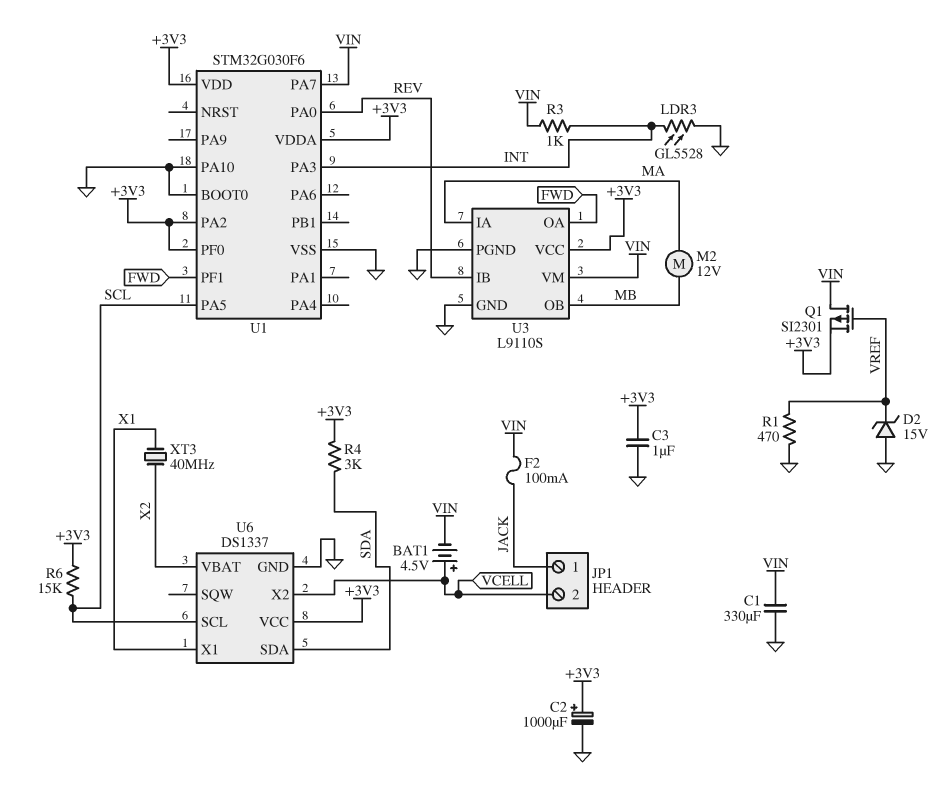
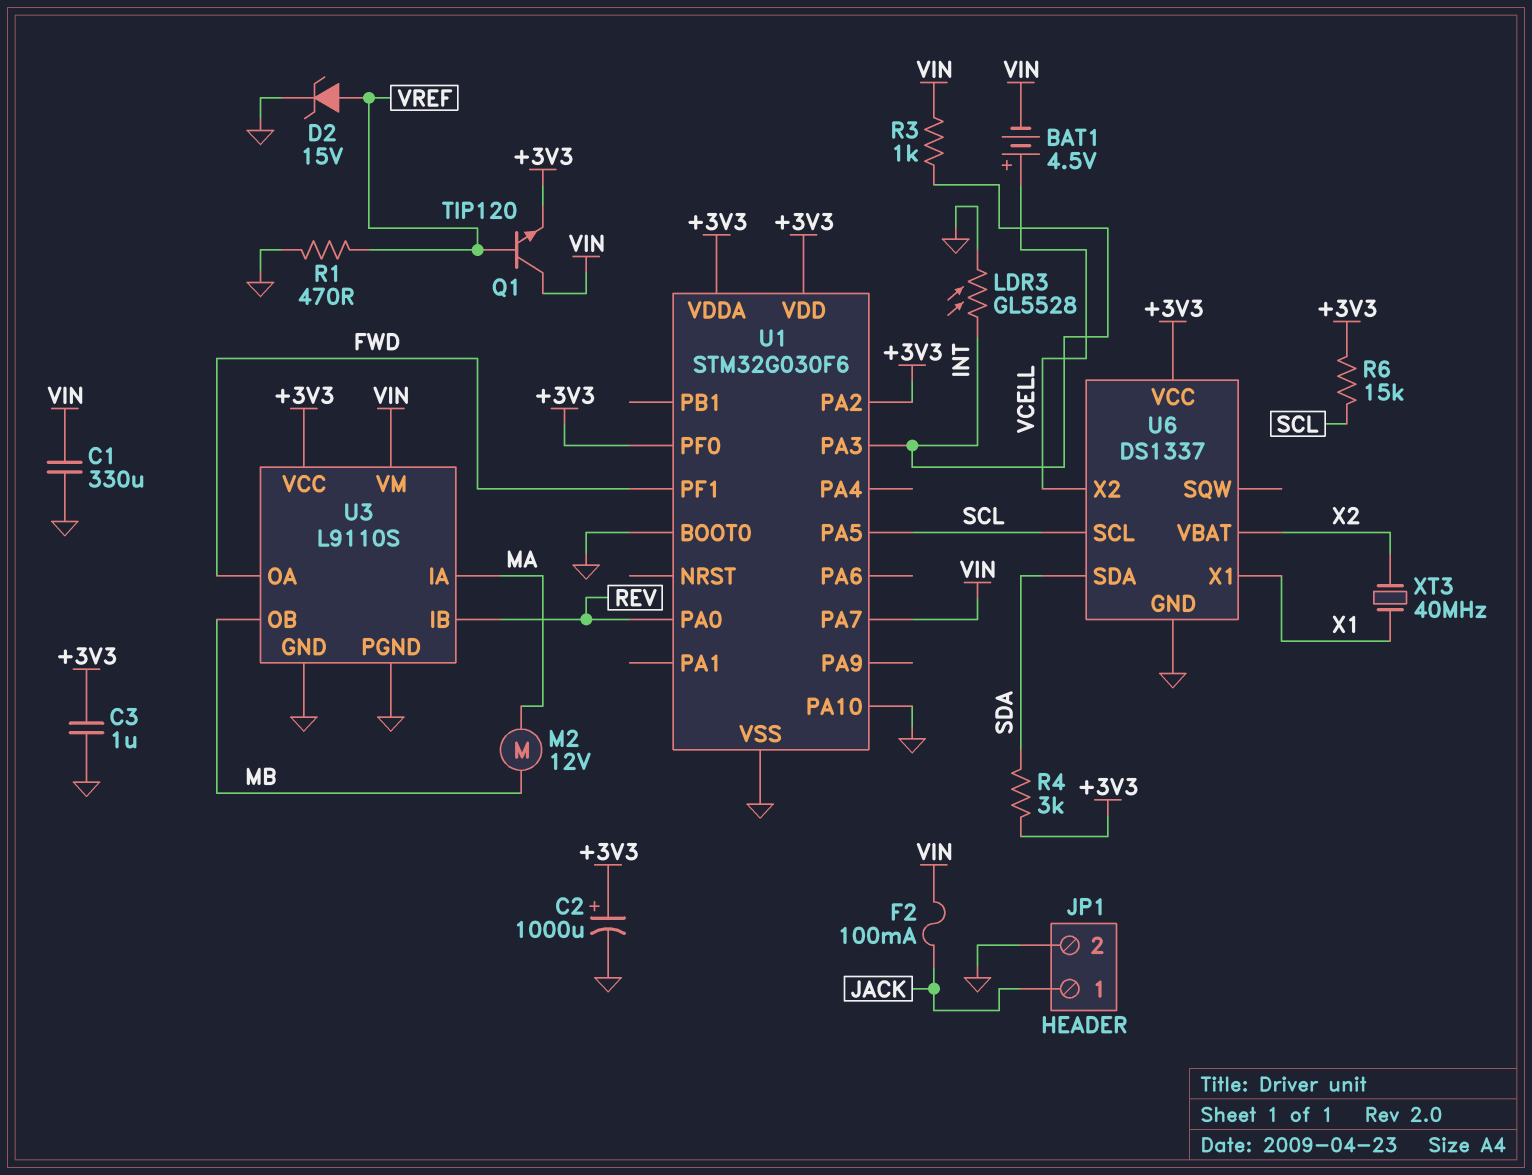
D2: zener 15V (A GND, K VREF) -> zener 15V (A VREF, K GND)
JP1 pin 2: VCELL -> GND
Q1: PMOS SI2301 (G VREF, D VIN, S +3V3) -> NPN TIP120 (B VREF, C VIN, E +3V3)

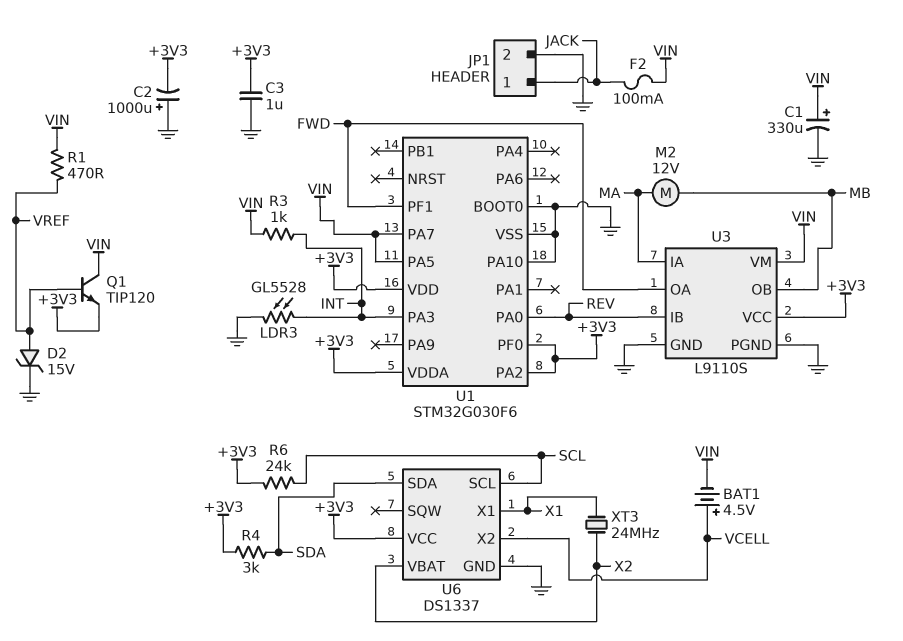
C1: 330uF (GND, VIN) -> 330uF (plus VIN, minus GND)
C2: 1000uF (plus +3V3, minus GND) -> 1000uF (plus GND, minus +3V3)
R1: 470 (GND, VREF) -> 470 (VIN, VREF)
R6: 15k (+3V3, SCL) -> 24k (+3V3, SCL)
U1 pin PA5: SCL -> VIN
XT3: 40MHz (X1, X2) -> 24MHz (X1, X2)

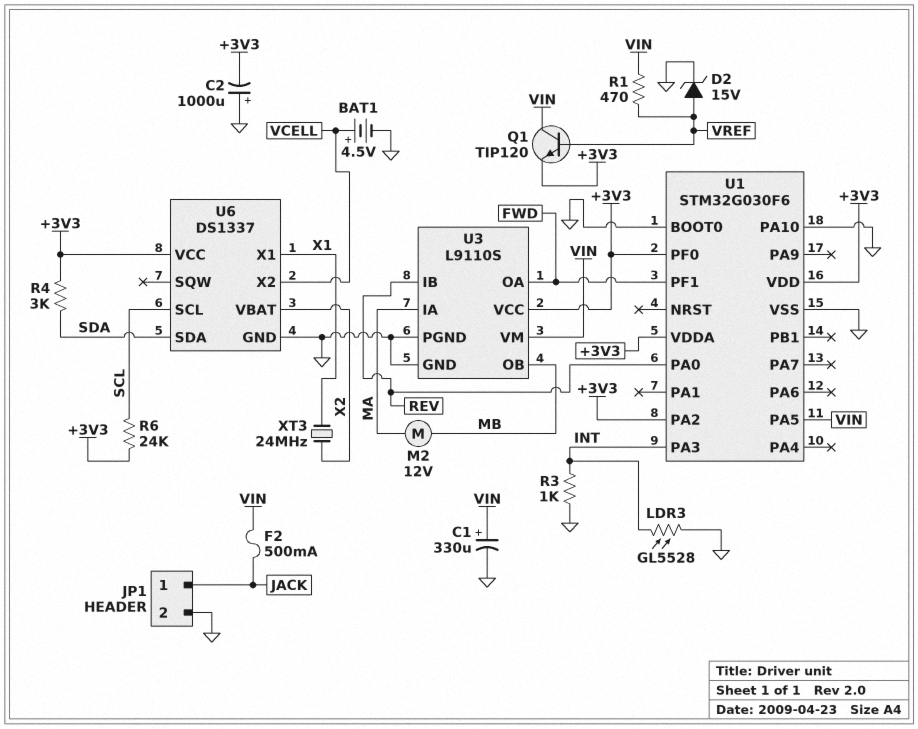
BAT1: 4.5V (plus VCELL, minus VIN) -> 4.5V (plus VCELL, minus GND)
C3: 1uF (+3V3, GND) -> none
F2: 100mA (JACK, VIN) -> 500mA (JACK, VIN)
R3: 1k (INT, VIN) -> 1k (GND, INT)
U1 pin PA7: VIN -> none

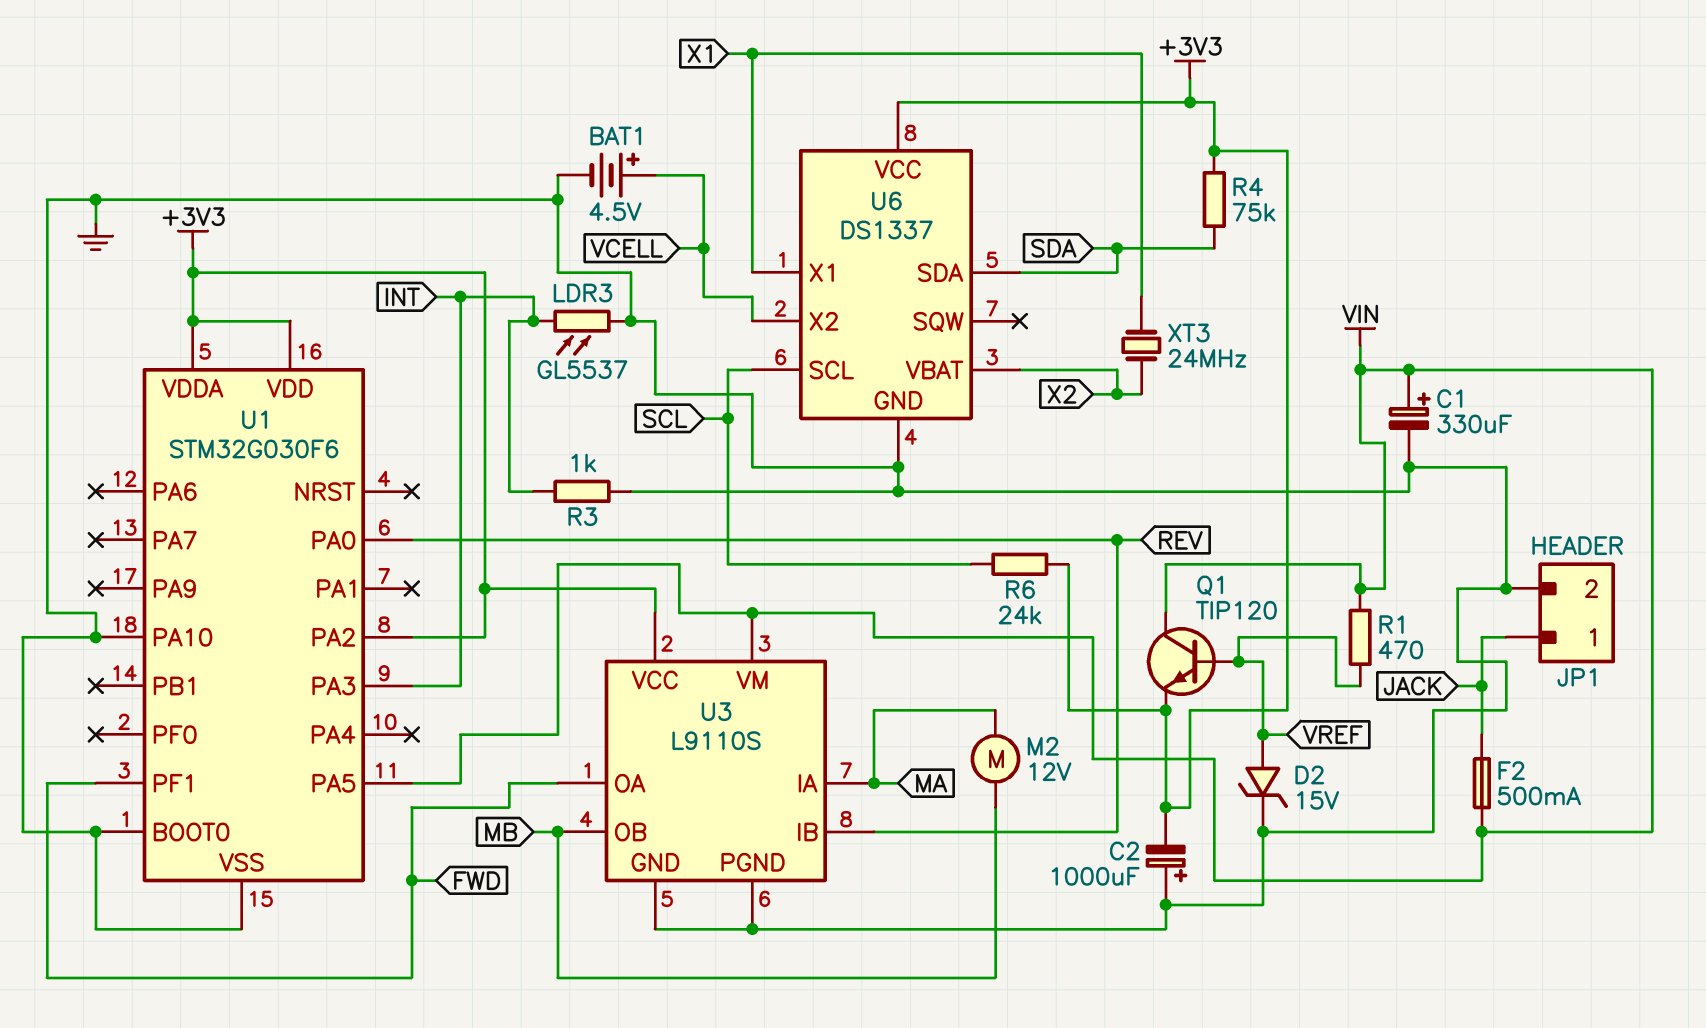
LDR3: GL5528 (GND, INT) -> GL5537 (GND, INT)
R4: 3k (+3V3, SDA) -> 75k (+3V3, SDA)
U1 pin PF0: +3V3 -> none

